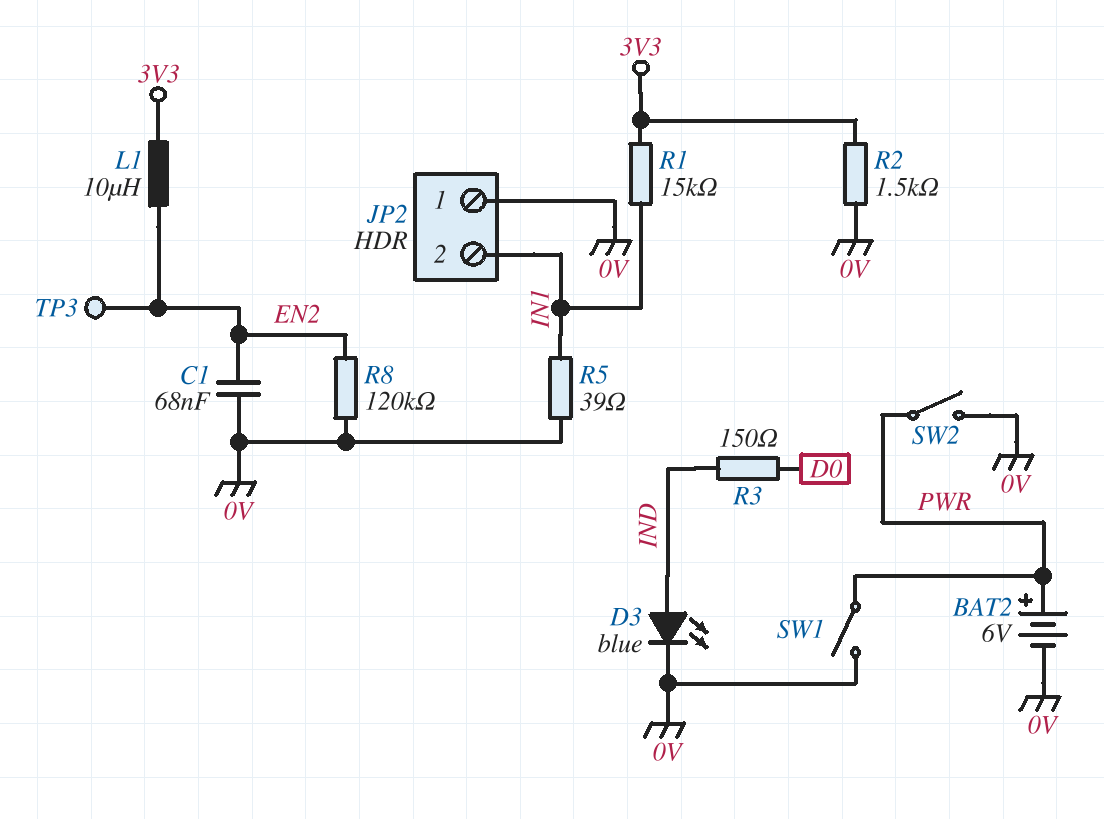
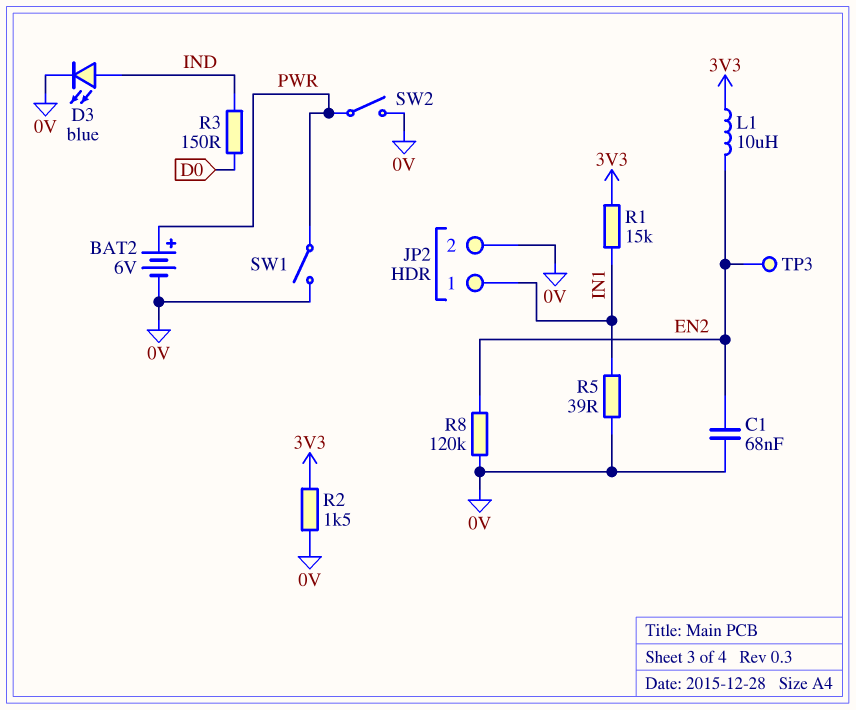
JP2 pin 1: 0V -> IN1
JP2 pin 2: IN1 -> 0V

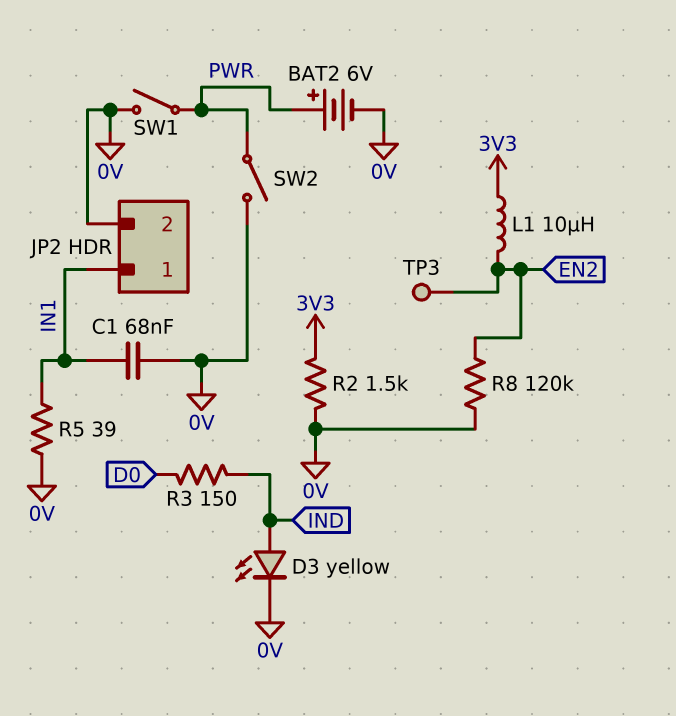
C1: 68nF (0V, EN2) -> 68nF (0V, IN1)
D3: LED blue (A IND, K 0V) -> LED yellow (A IND, K 0V)
R1: 15k (3V3, IN1) -> none

